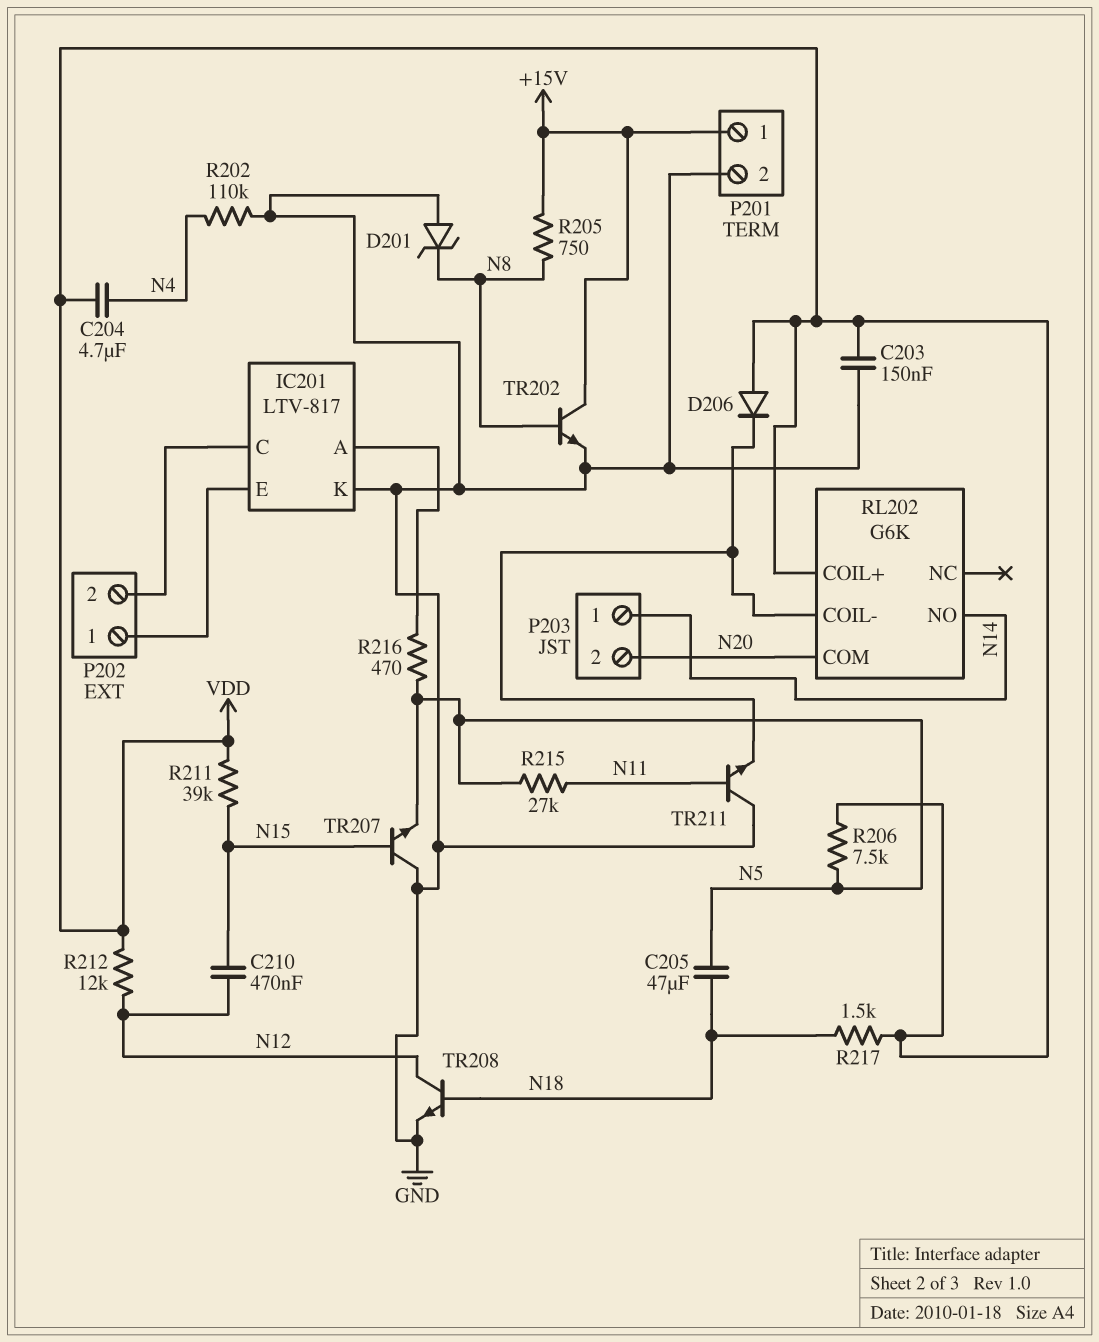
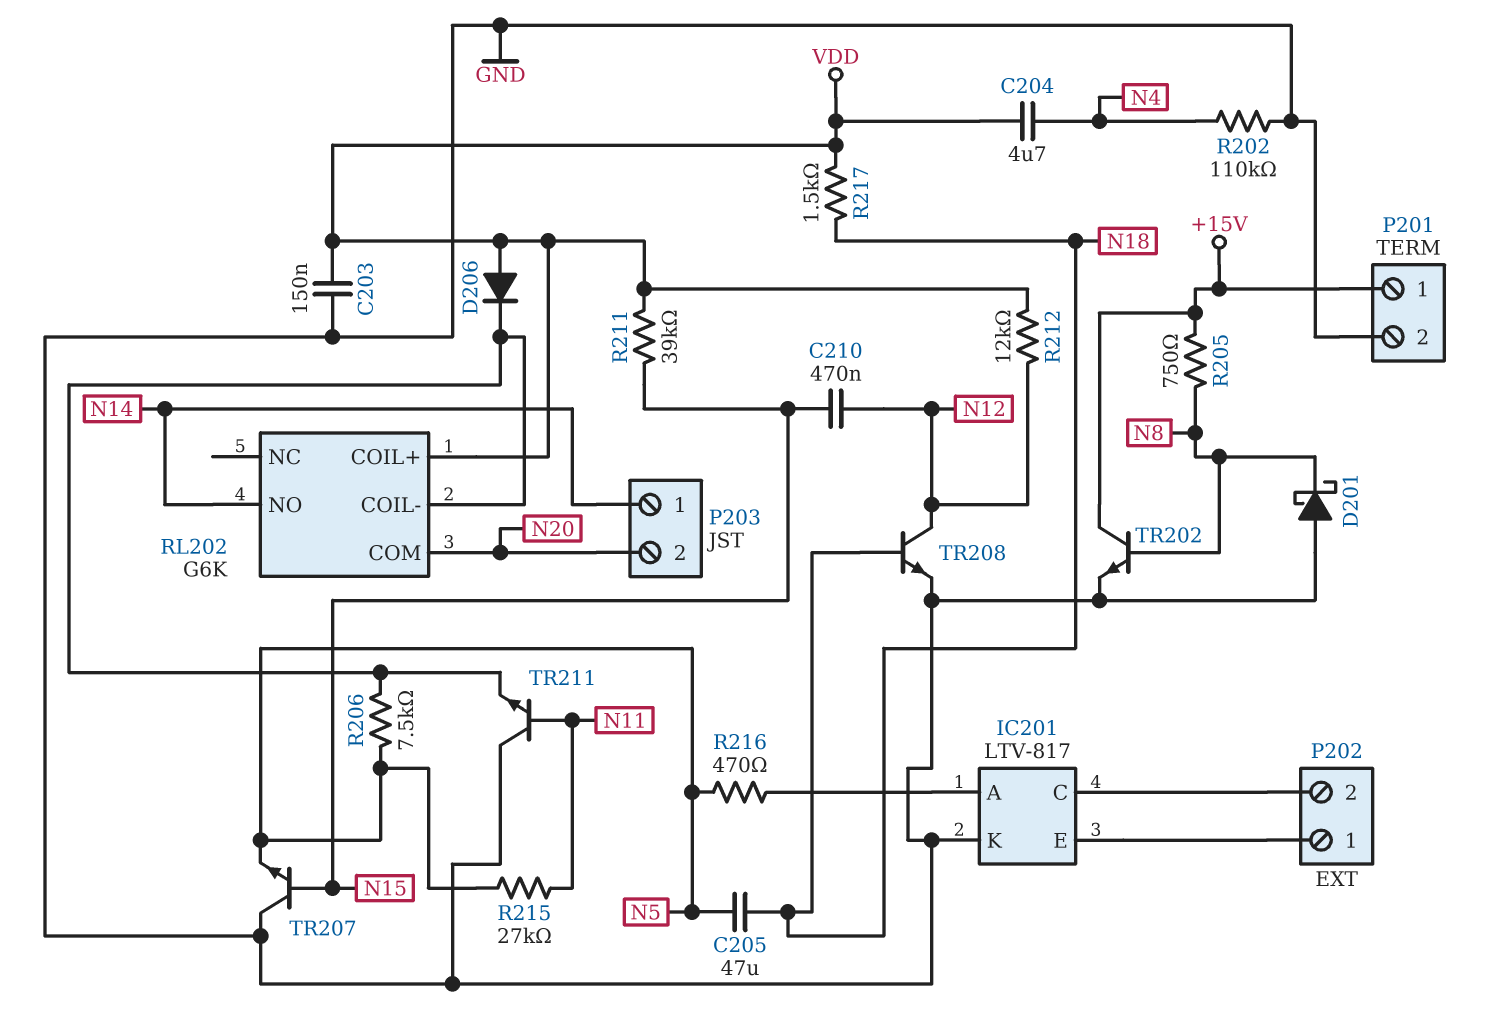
D201: zener (A GND, K N8) -> schottky (A GND, K N8)
R206: 7.5k (N5, VDD) -> 7.5k (N5, RL202/COIL-)

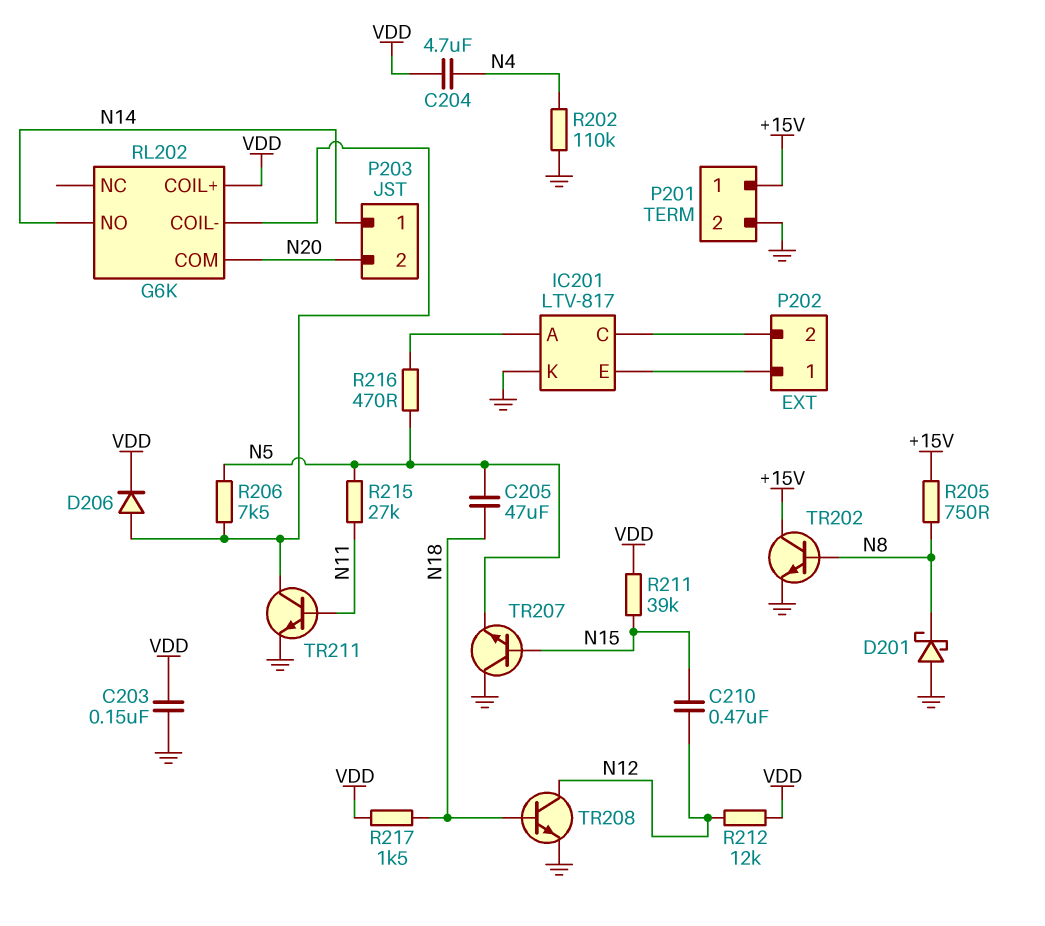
D206: diode (A VDD, K RL202/COIL-) -> diode (A RL202/COIL-, K VDD)
TR211: NPN (B N11, C GND, E RL202/COIL-) -> NPN (B N11, C RL202/COIL-, E GND)

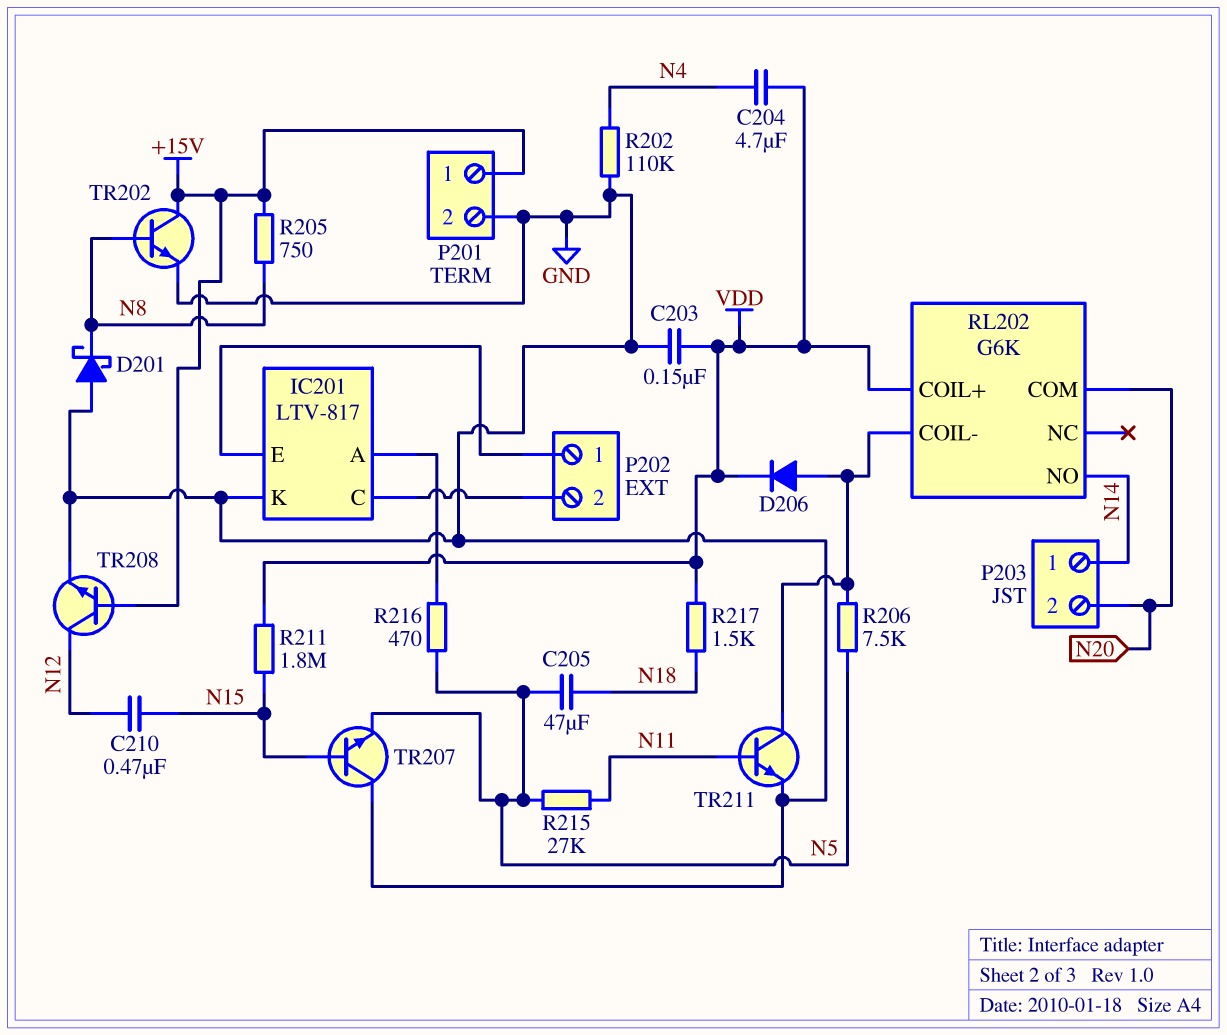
R211: 39k (N15, VDD) -> 1.8M (N15, VDD)
R212: 12k (N12, VDD) -> none
TR208: NPN (B N18, C N12, E GND) -> NPN (B +15V, C N12, E GND)

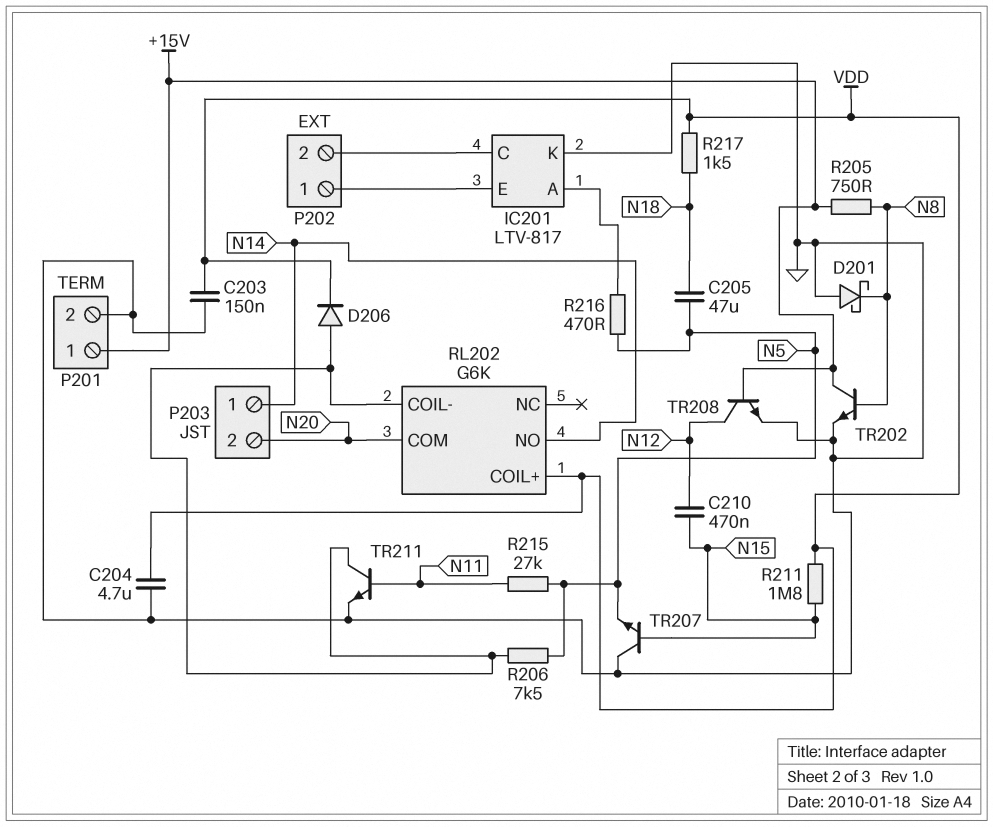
C204: 4.7uF (N4, VDD) -> 4.7uF (GND, VDD)
R202: 110k (GND, N4) -> none

